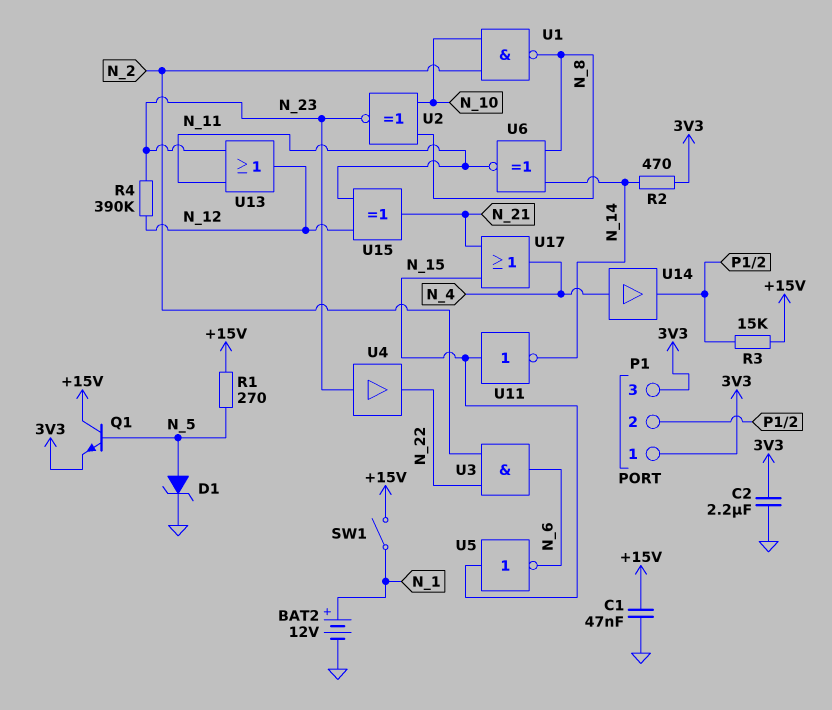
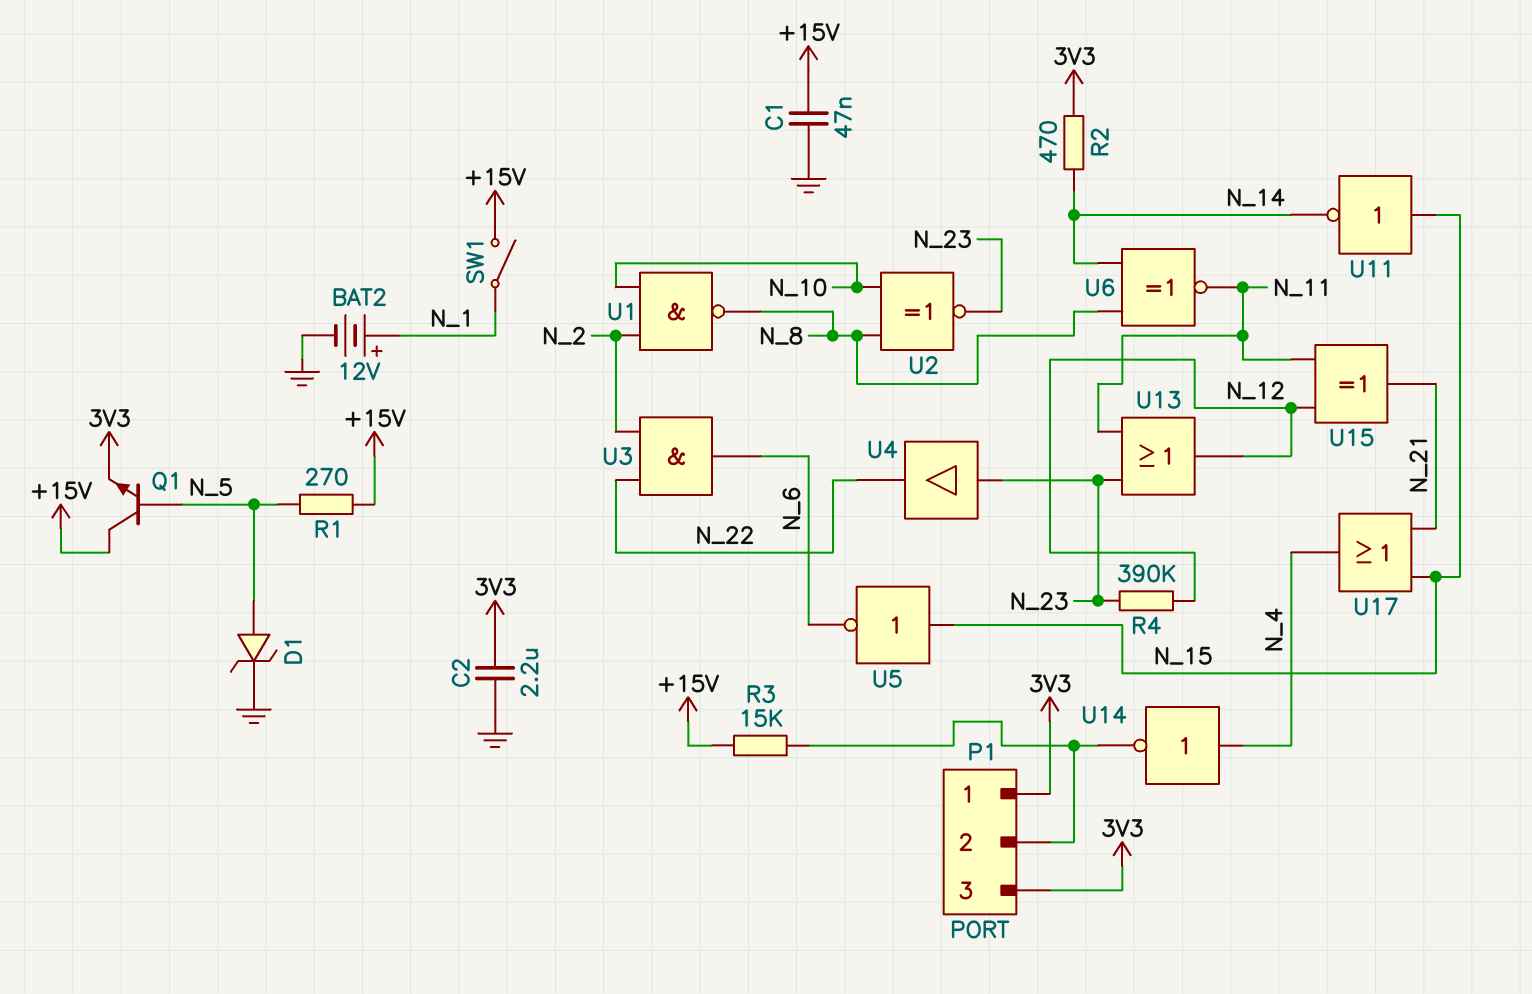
U14: buffer (in N_4, out P1/2) -> NOT (in N_4, out P1/2)

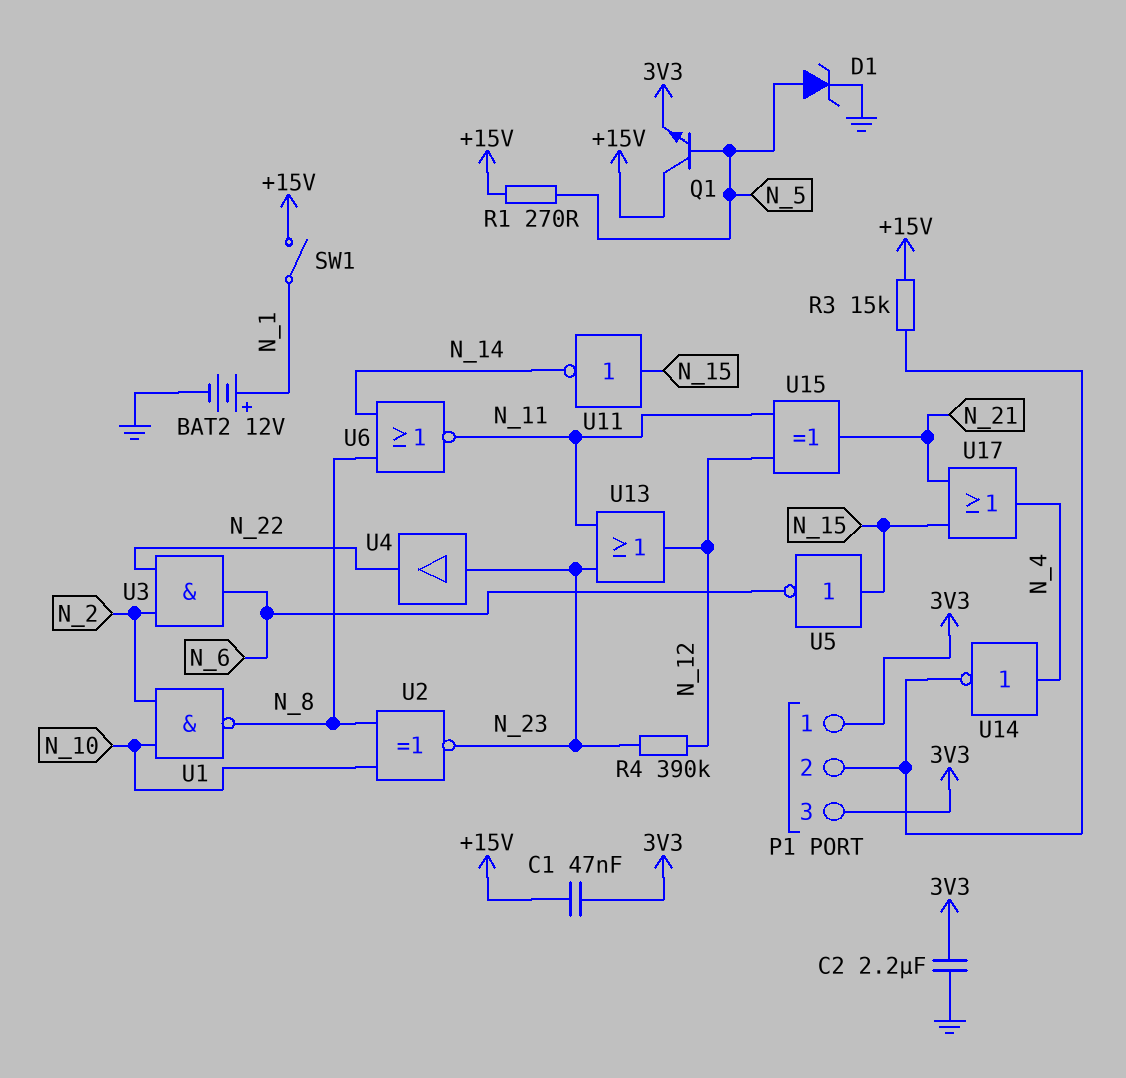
C1: 47nF (+15V, GND) -> 47nF (+15V, 3V3)
R2: 470 (3V3, N_14) -> none
U6: XNOR (in N_8, in N_14, out N_11) -> NOR (in N_8, in N_14, out N_11)

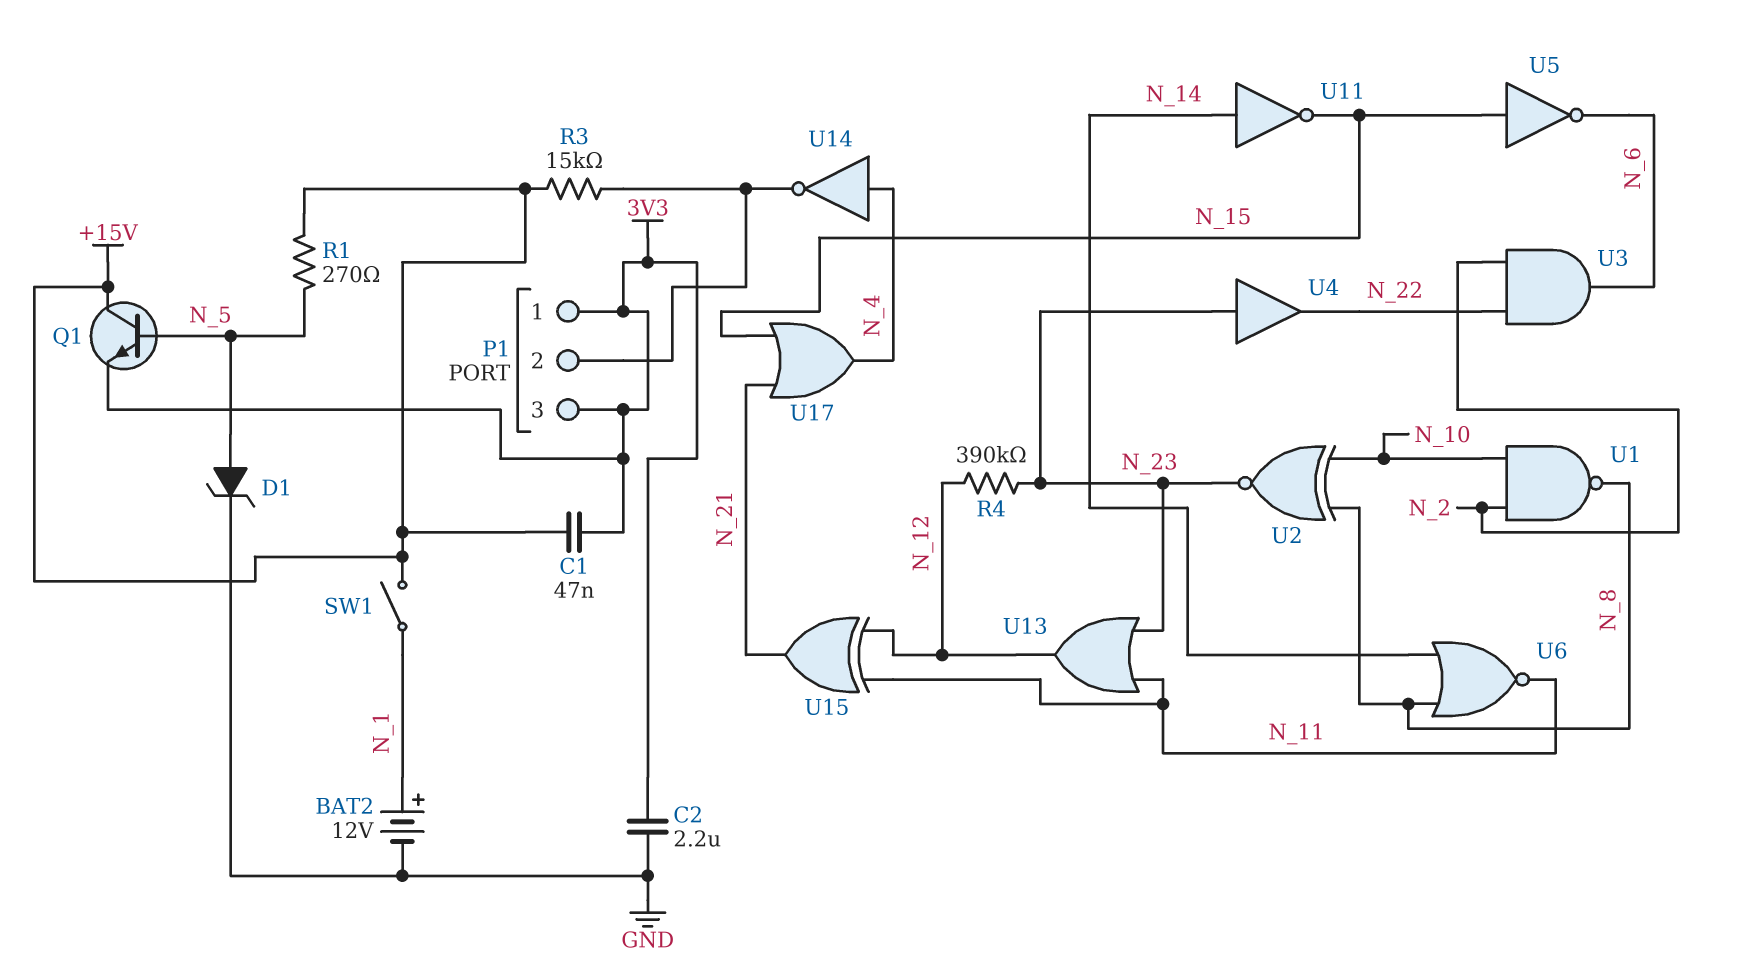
U11: NOT (in N_15, out N_14) -> NOT (in N_14, out N_15)

